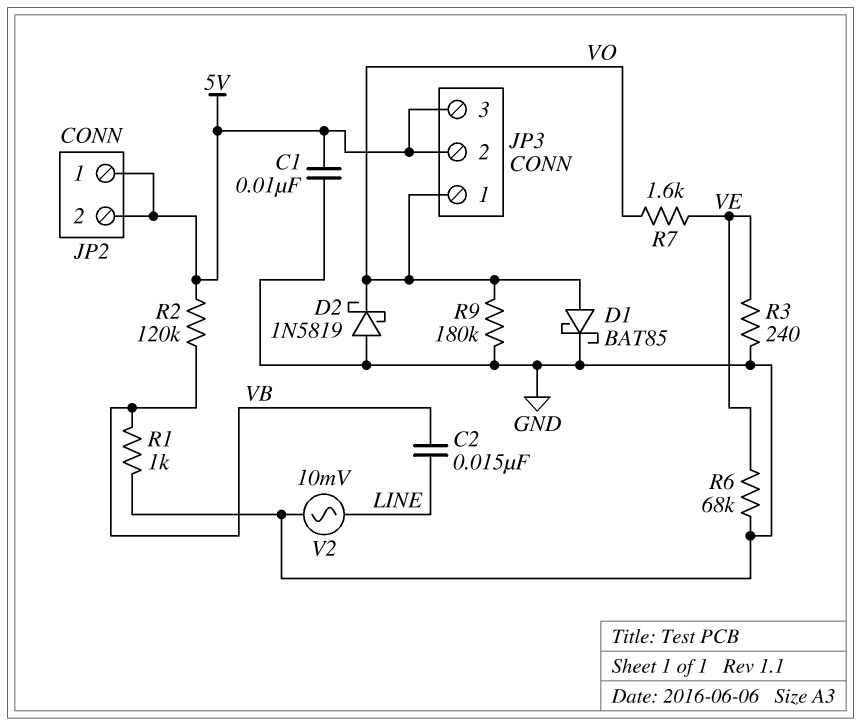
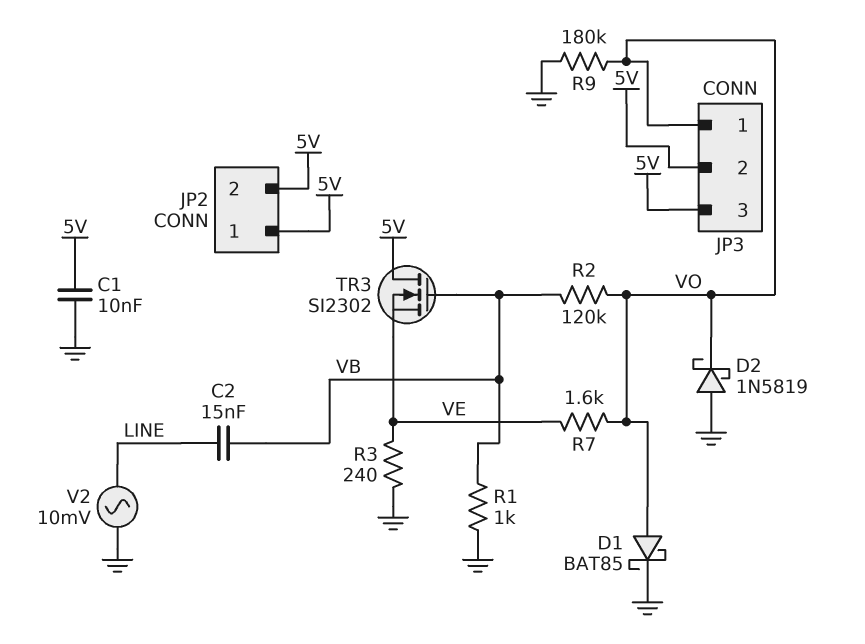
R2: 120k (5V, VB) -> 120k (VB, VO)
R6: 68k (GND, VE) -> none
TR3: none -> NMOS SI2302 (G VB, D 5V, S VE)

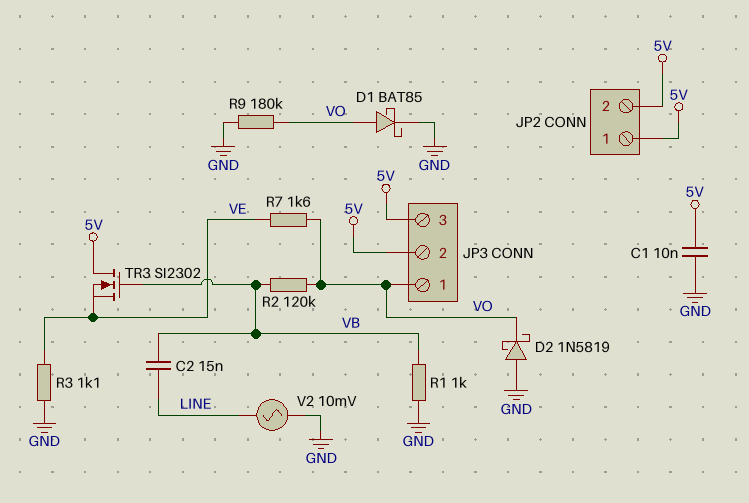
R3: 240 (GND, VE) -> 1.1k (GND, VE)

